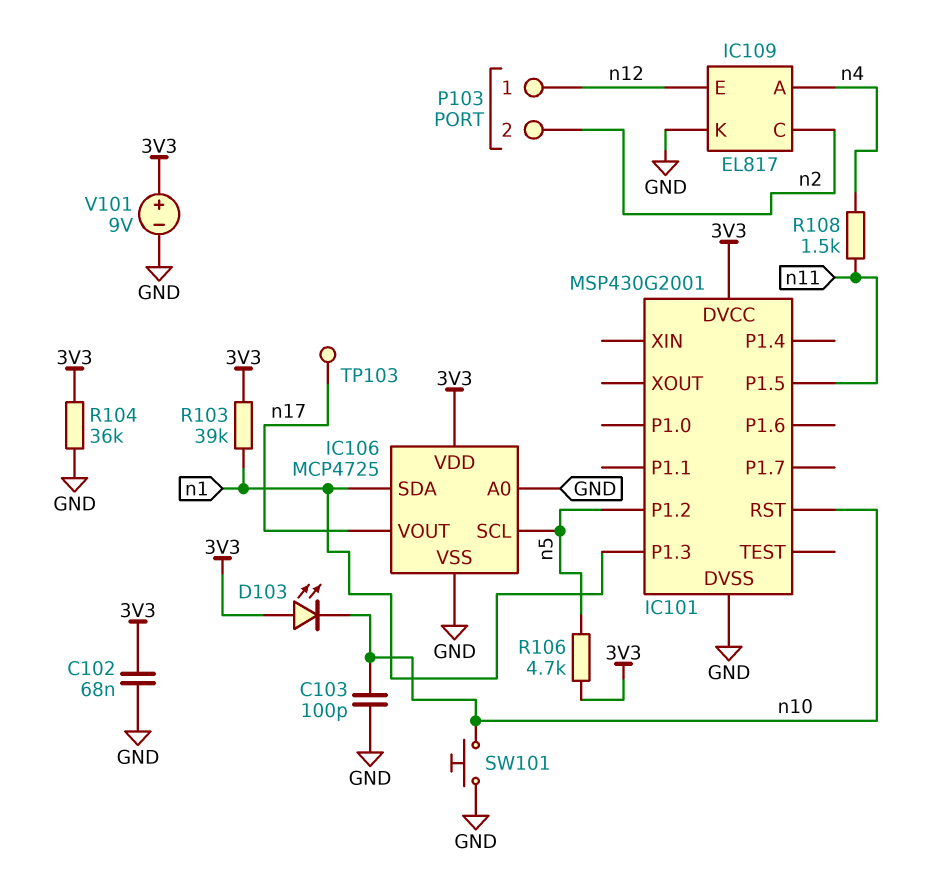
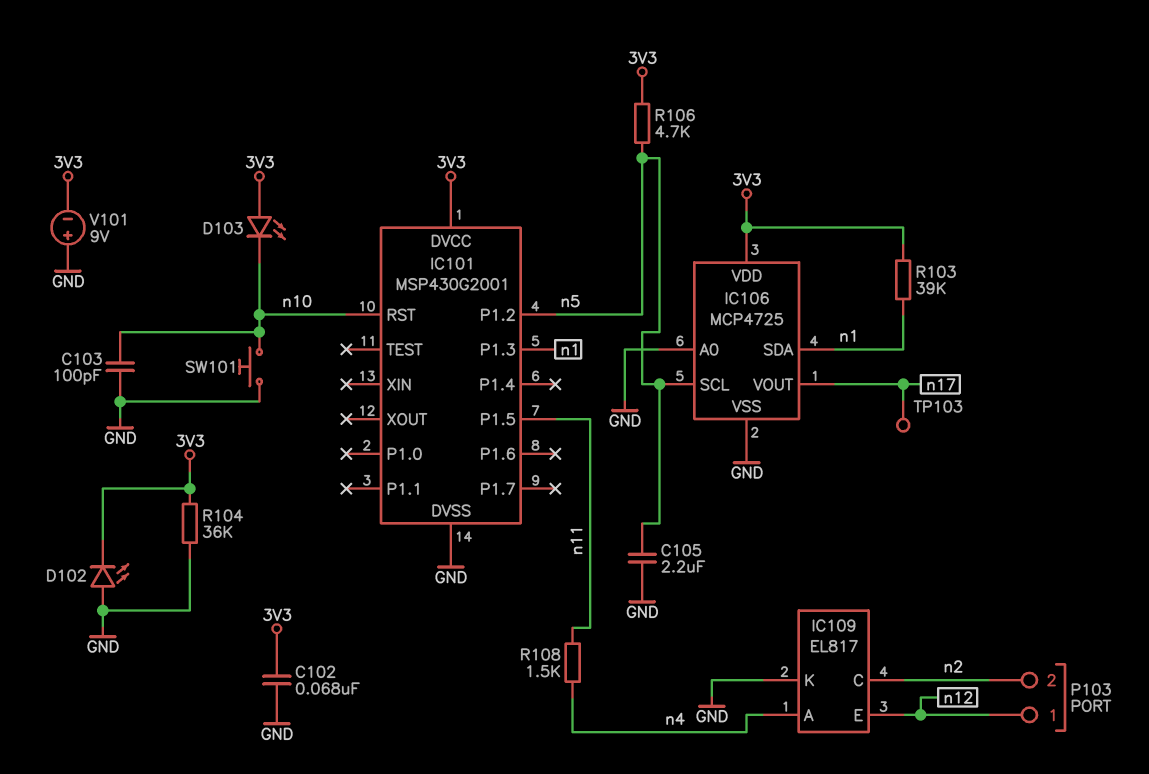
C105: none -> 2.2uF (GND, n5)
D102: none -> LED (A GND, K 3V3)
V101: 9V (plus 3V3, minus GND) -> 9V (plus GND, minus 3V3)

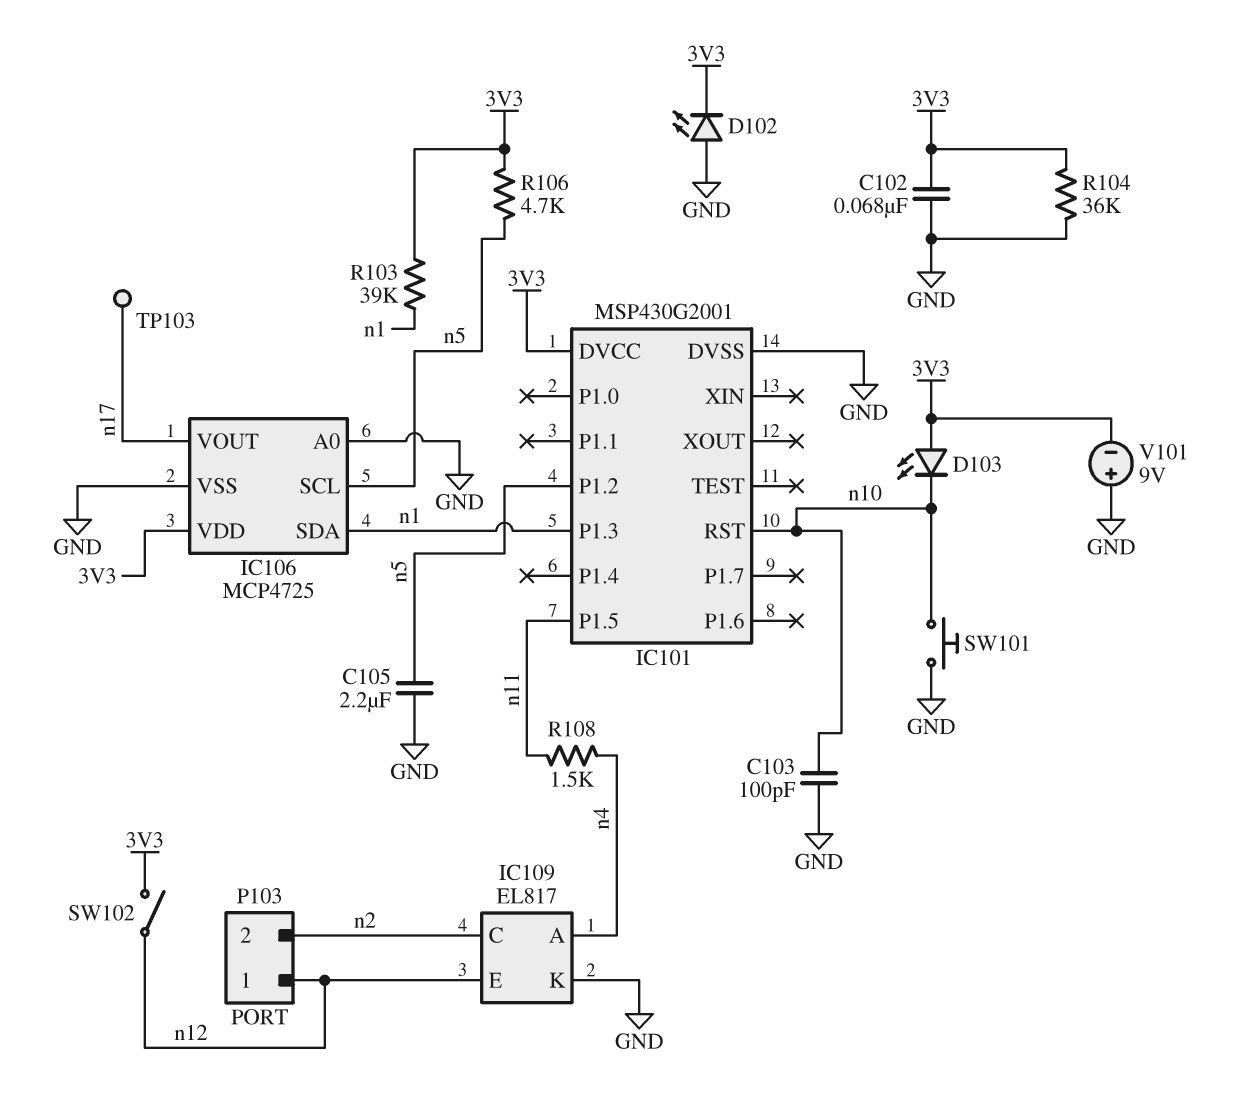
SW102: none -> switch (3V3, n12)

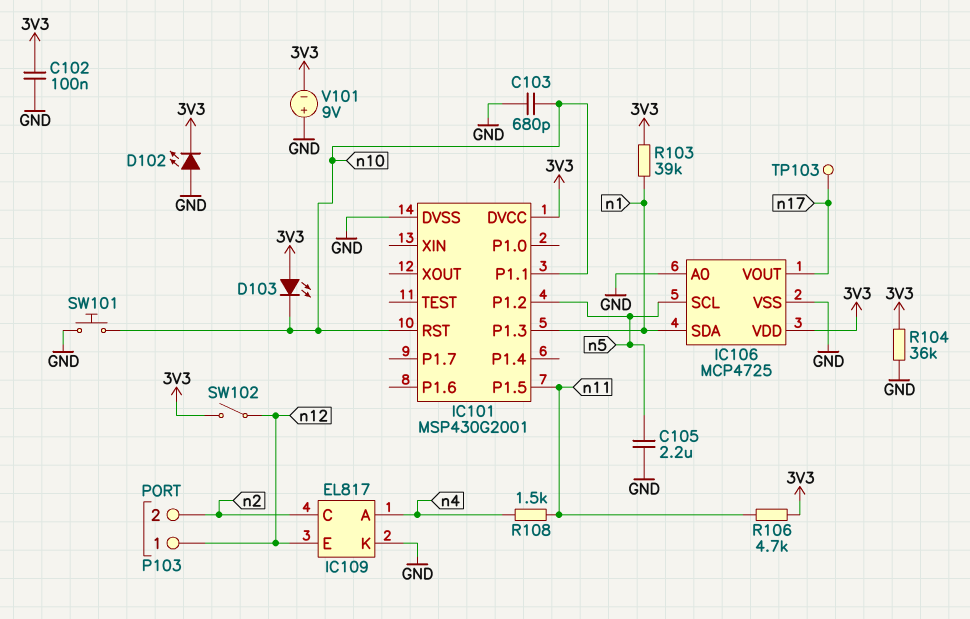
C102: 68nF (3V3, GND) -> 100nF (3V3, GND)
C103: 100pF (GND, n10) -> 680pF (GND, n10)
IC101 pin P1.1: none -> n10
R106: 4.7k (3V3, n5) -> 4.7k (3V3, n11)

